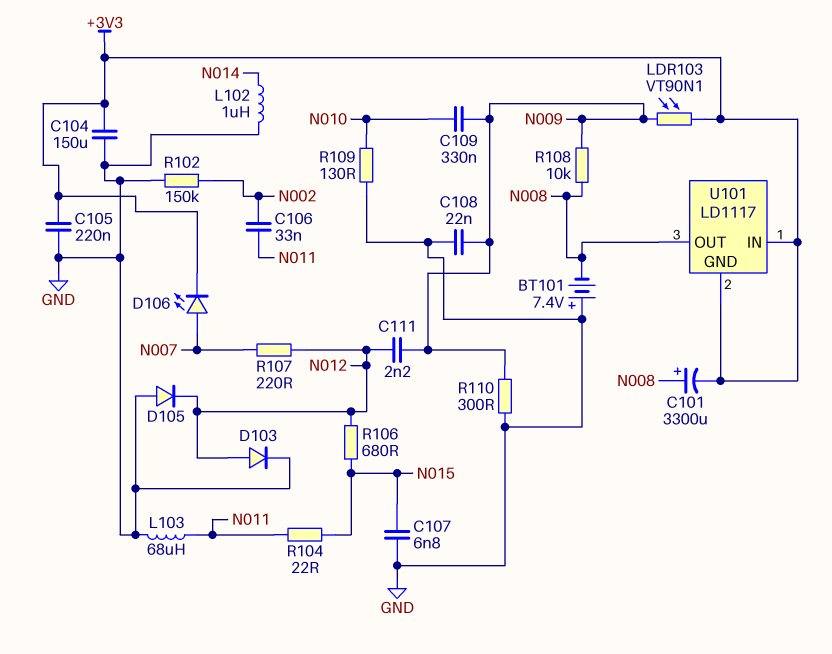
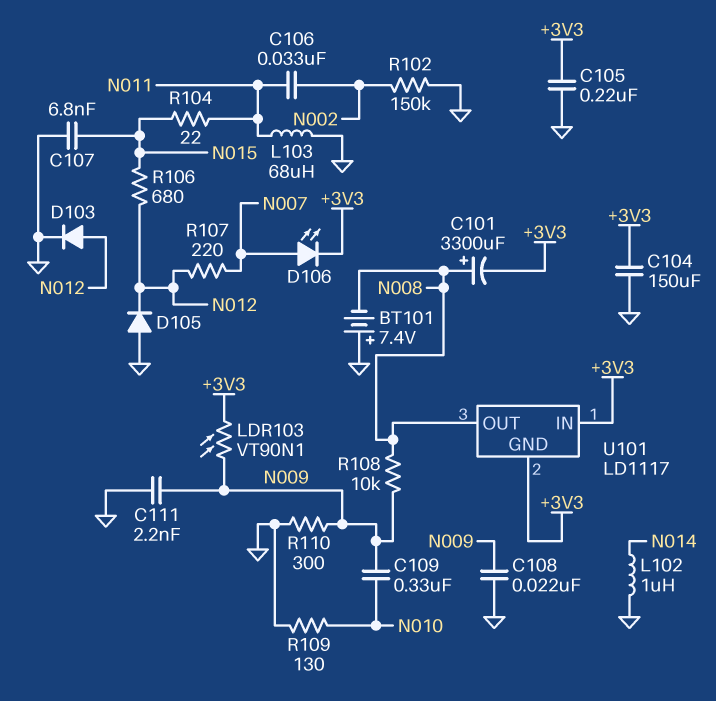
C111: 2.2nF (N009, N012) -> 2.2nF (GND, N009)

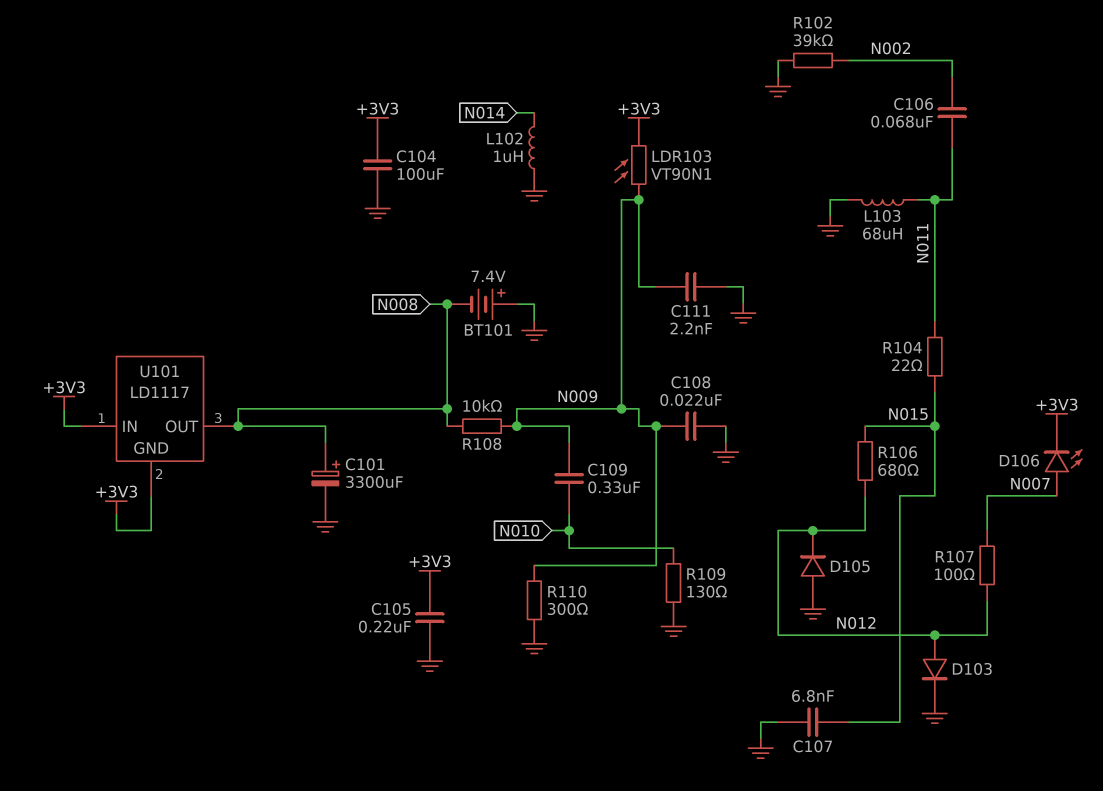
C101: 3300uF (plus N008, minus +3V3) -> 3300uF (plus N008, minus GND)
C104: 150uF (+3V3, GND) -> 100uF (+3V3, GND)
C106: 33nF (N002, N011) -> 68nF (N002, N011)
R102: 150k (GND, N002) -> 39k (GND, N002)
R107: 220 (N007, N012) -> 100 (N007, N012)

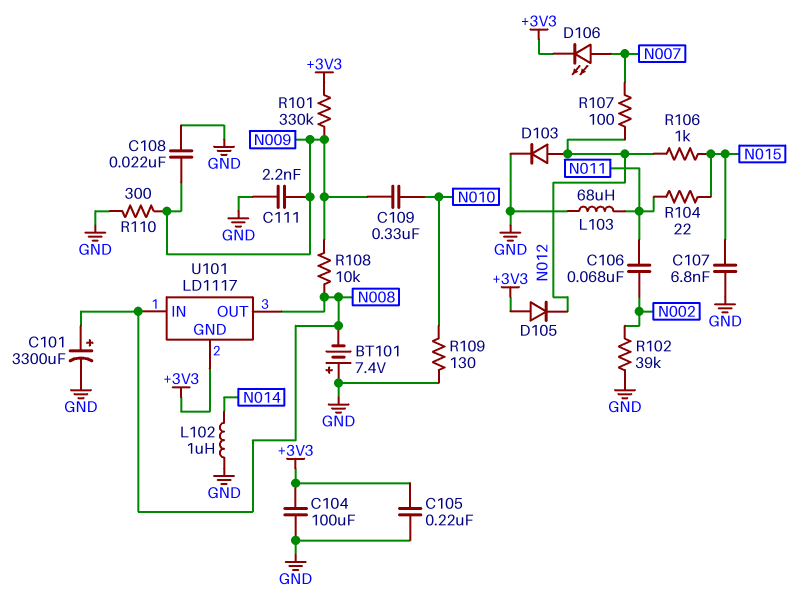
D105: diode (A GND, K N012) -> diode (A +3V3, K N012)
LDR103: VT90N1 (+3V3, N009) -> none
R101: none -> 330k (+3V3, N009)
R106: 680 (N012, N015) -> 1k (N012, N015)
U101 pin IN: +3V3 -> N008

